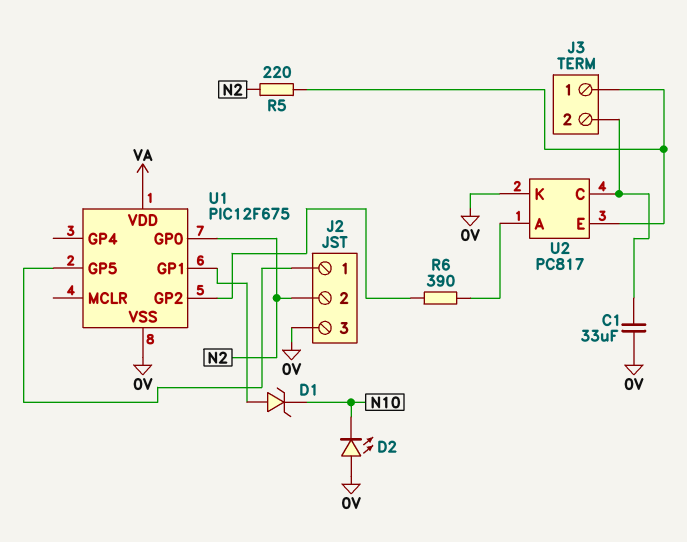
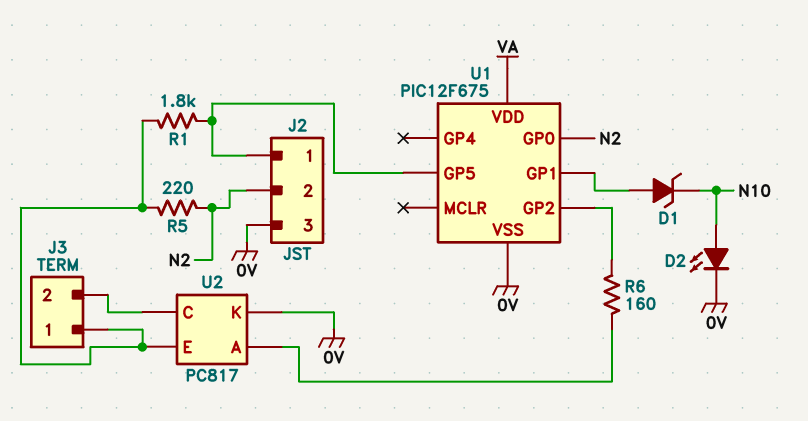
C1: 33uF (0V, J3/2) -> none
D2: LED (A 0V, K N10) -> LED (A N10, K 0V)
R1: none -> 1.8k (J2/1, J3/1)
R6: 390 (U1/GP2, U2/A) -> 160 (U1/GP2, U2/A)

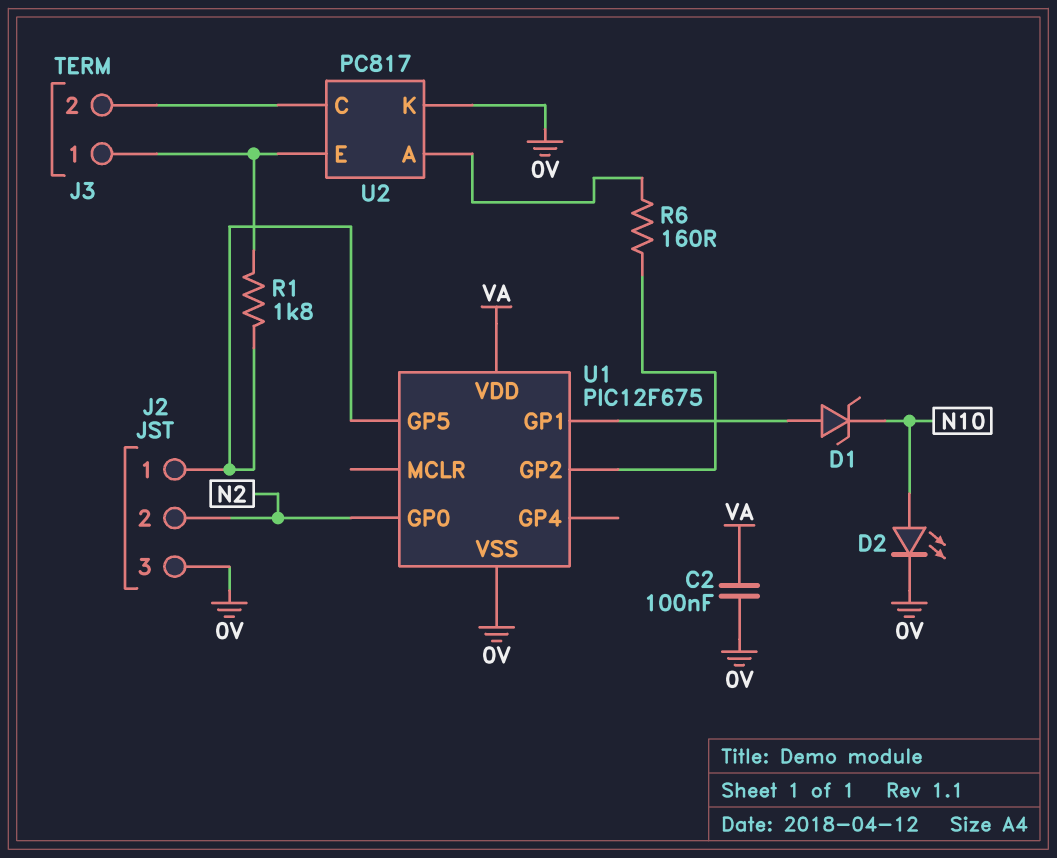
C2: none -> 100nF (0V, VA)
R5: 220 (J3/1, N2) -> none

